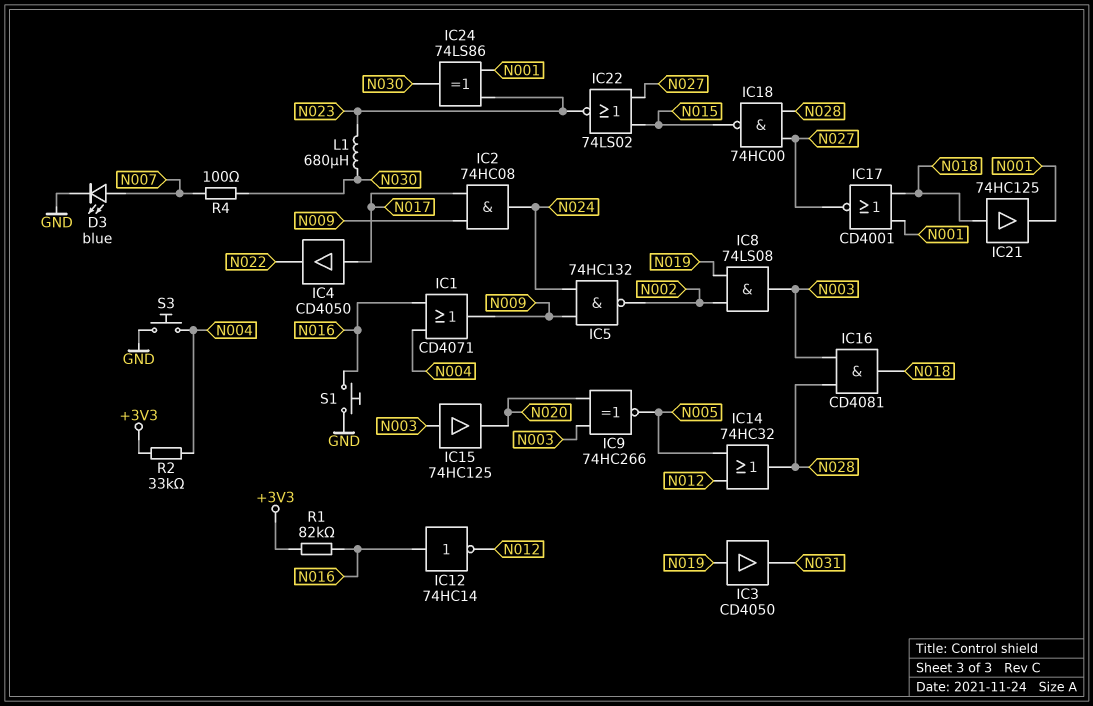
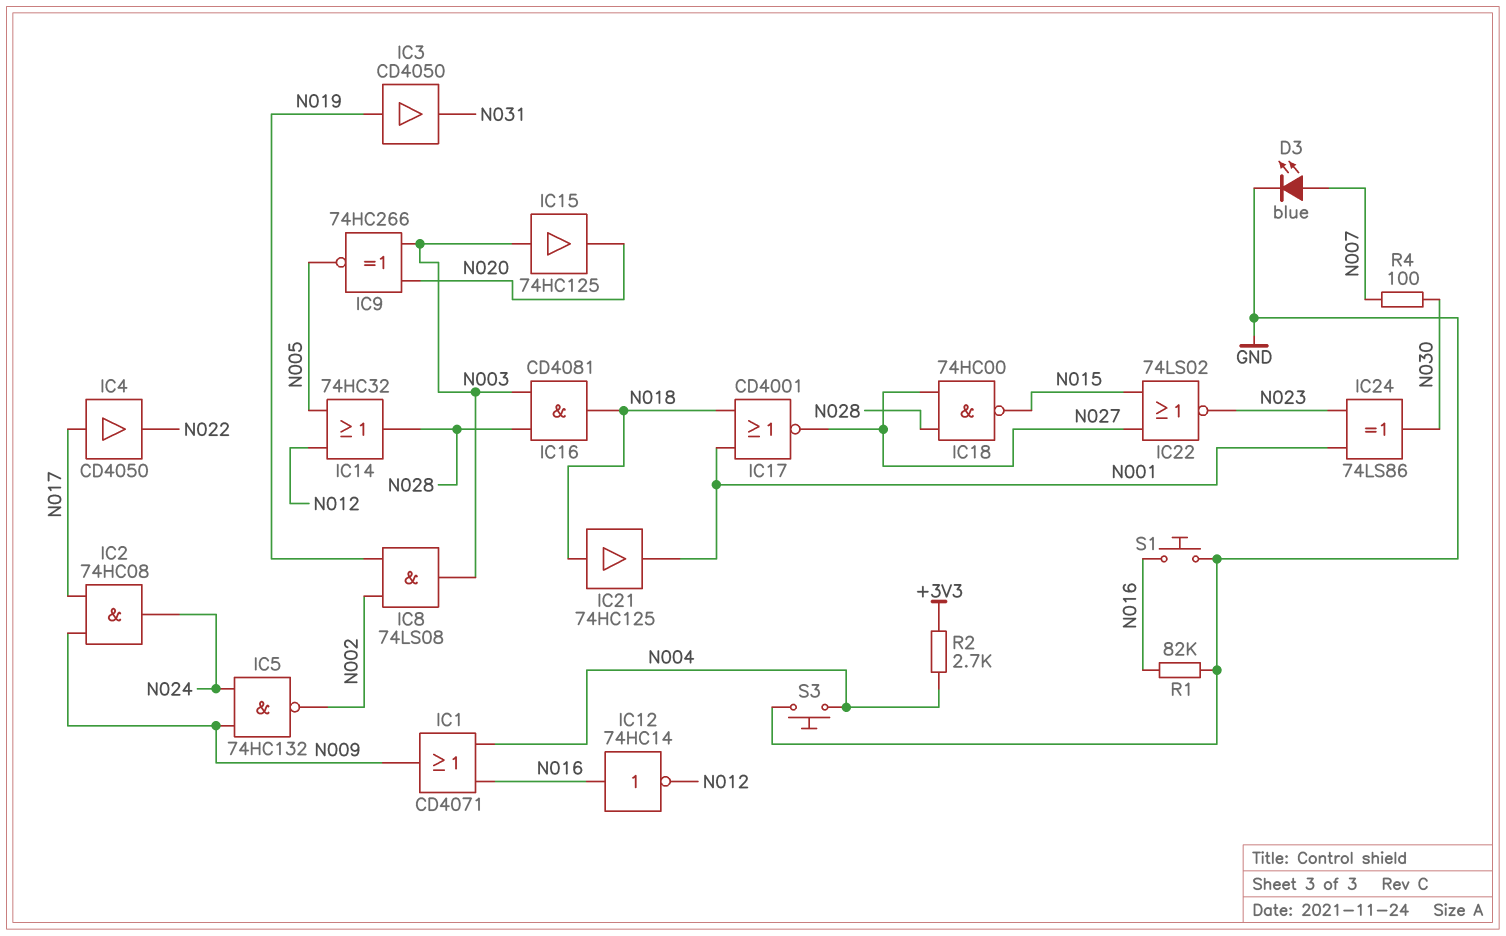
L1: 680uH (N023, N030) -> none
R1: 82k (+3V3, N016) -> 82k (GND, N016)
R2: 33k (+3V3, N004) -> 2.7k (+3V3, N004)

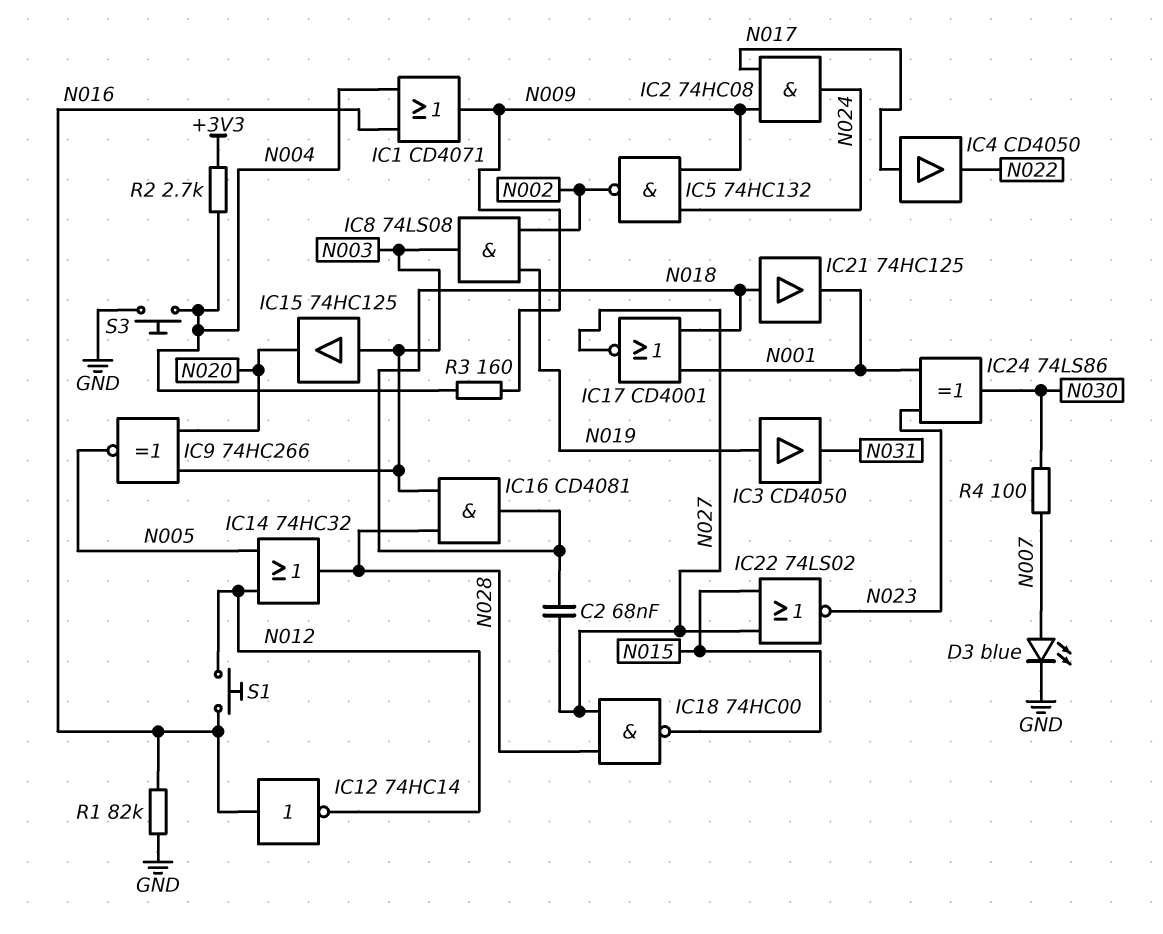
C2: none -> 68nF (N018, N027)
R3: none -> 160 (N004, N009)
S1: button (GND, N016) -> button (N012, N016)

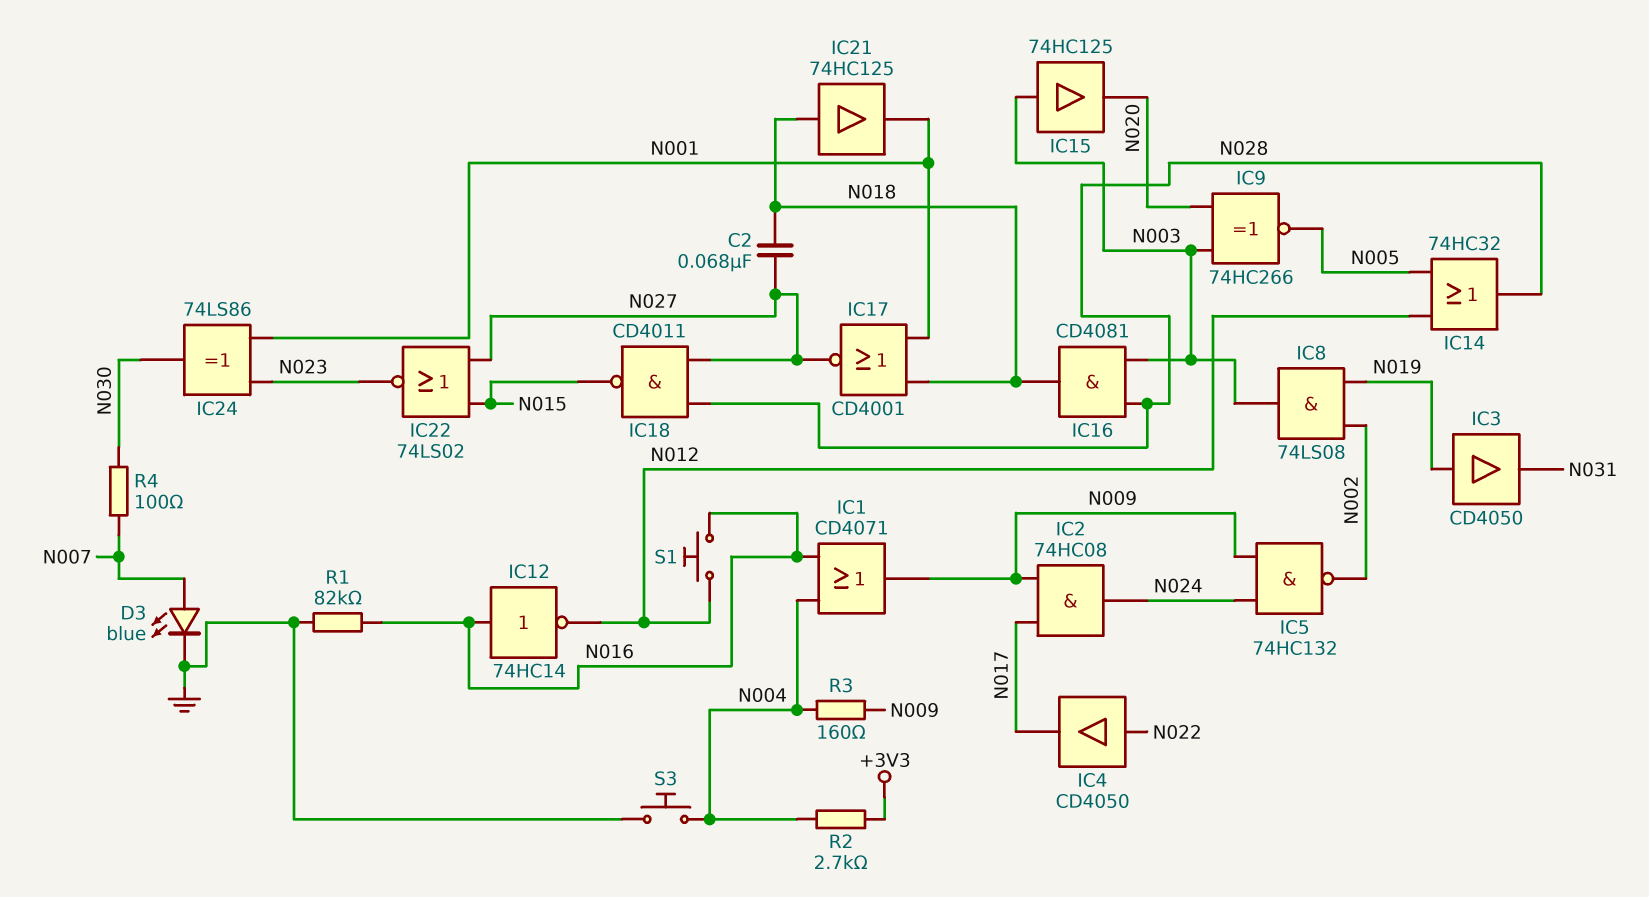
IC4: buffer CD4050 (in N017, out N022) -> buffer CD4050 (in N022, out N017)
IC18: NAND 74HC00 (in N027, in N028, out N015) -> NAND CD4011 (in N027, in N028, out N015)

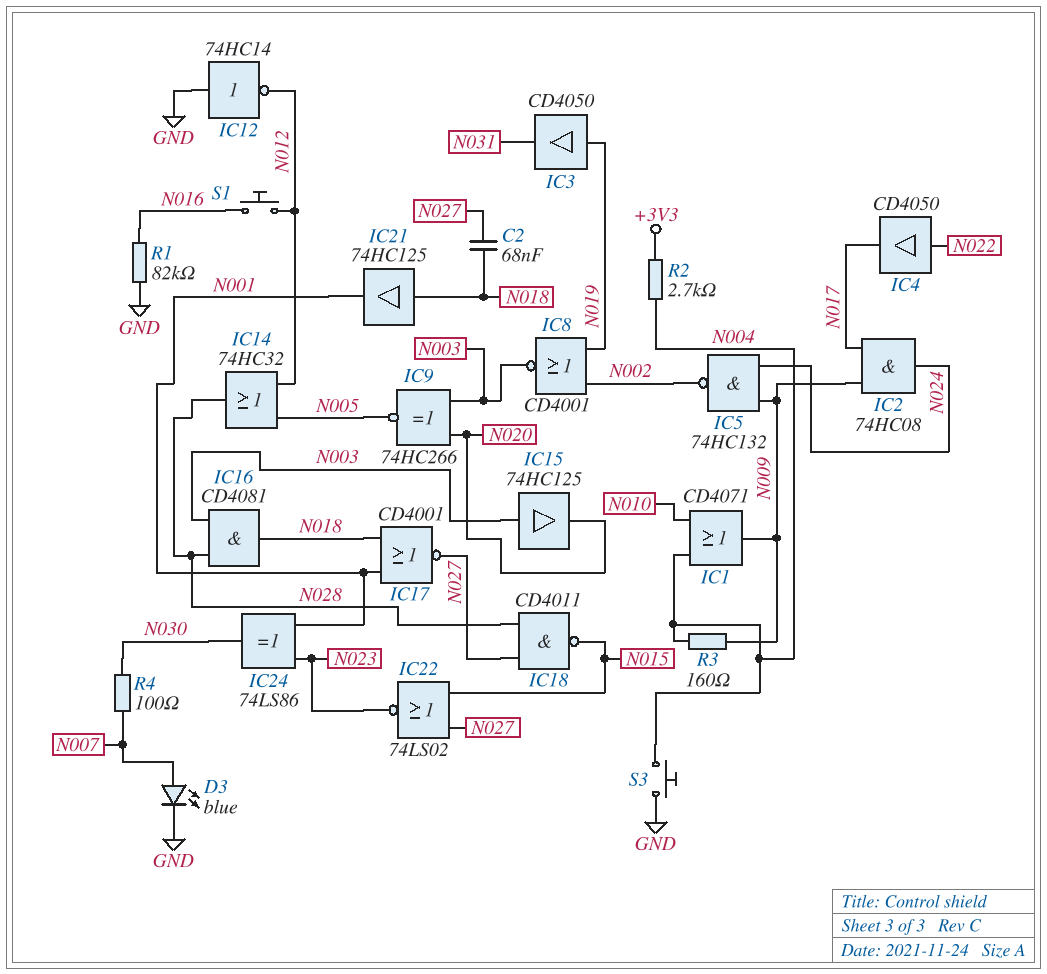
IC1: OR CD4071 (in N004, in N016, out N009) -> OR CD4071 (in N004, in N010, out N009)
IC8: AND 74LS08 (in N002, in N019, out N003) -> NOR CD4001 (in N002, in N019, out N003)
IC12: NOT 74HC14 (in N016, out N012) -> NOT 74HC14 (in GND, out N012)

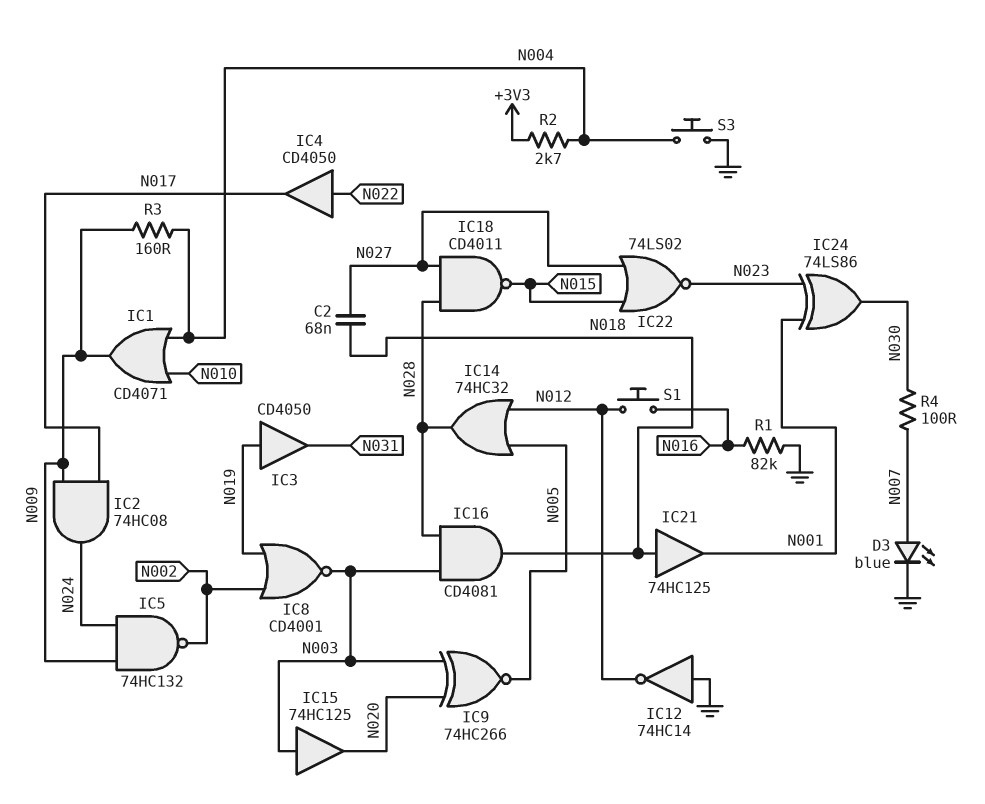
IC17: NOR CD4001 (in N001, in N018, out N027) -> none

